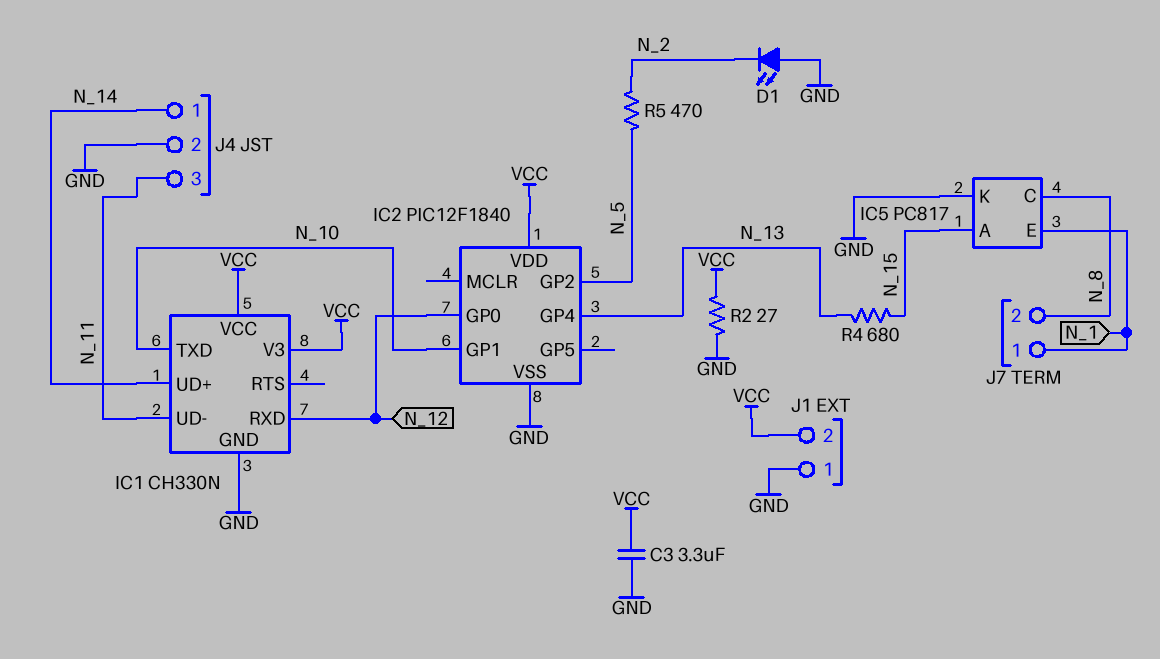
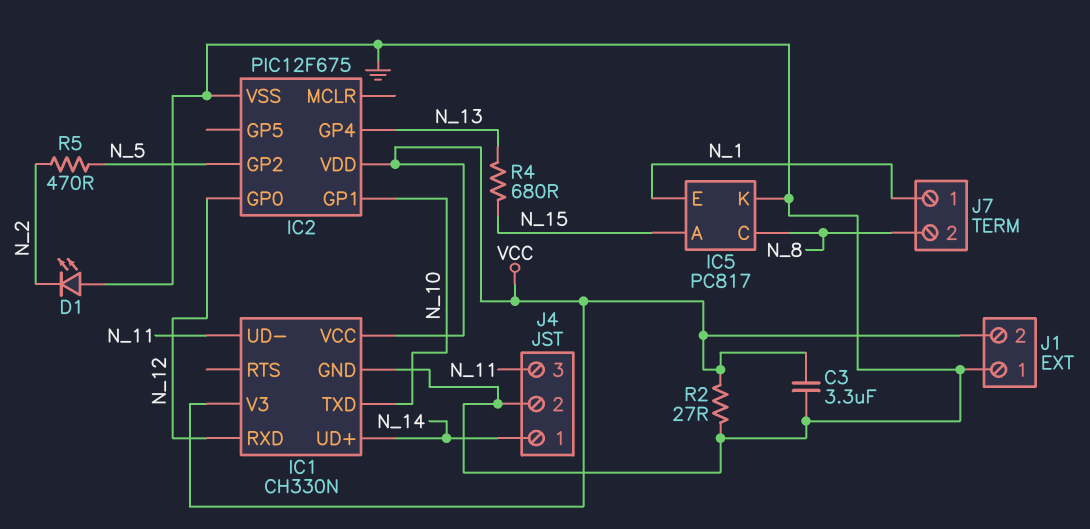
IC2: PIC12F1840 -> PIC12F675

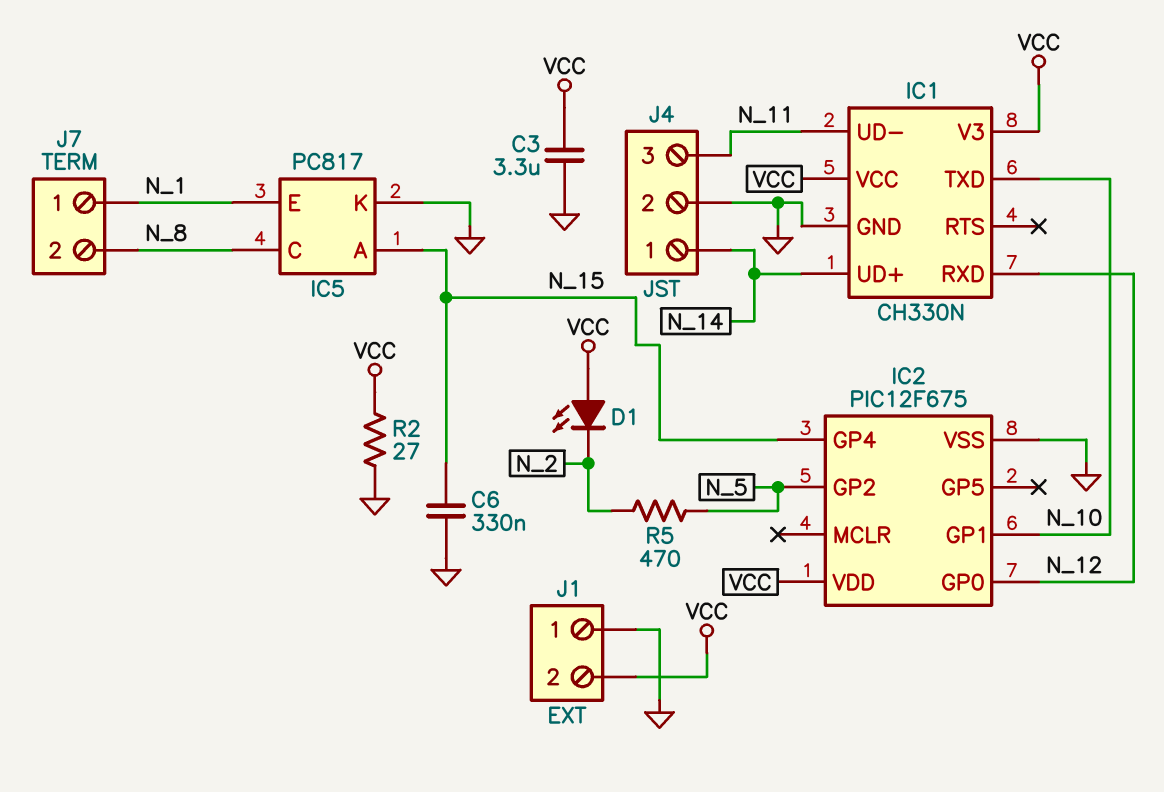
C6: none -> 330nF (GND, N_15)
D1: LED (A GND, K N_2) -> LED (A VCC, K N_2)
IC2 pin GP4: N_13 -> N_15
R4: 680 (N_13, N_15) -> none

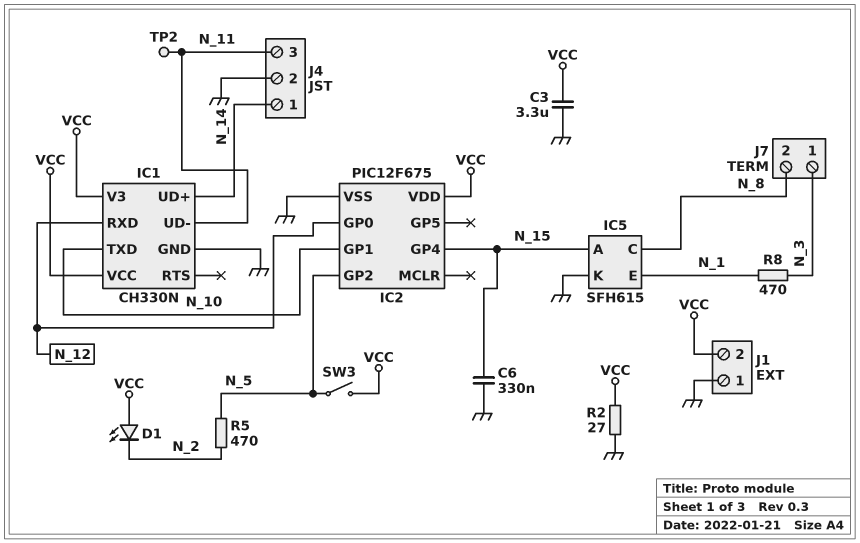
IC5: PC817 -> SFH615
J7 pin 1: N_1 -> N_3
R8: none -> 470 (N_1, N_3)
SW3: none -> switch (N_5, VCC)
TP2: none -> test point (N_11)

